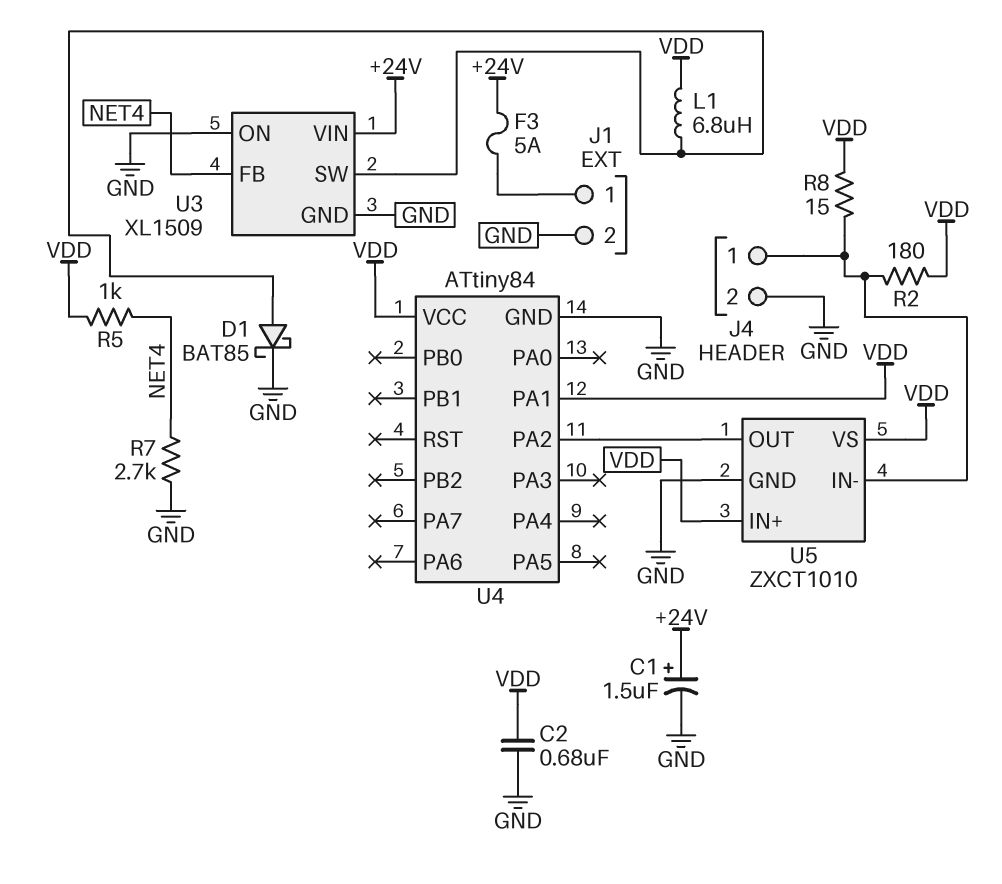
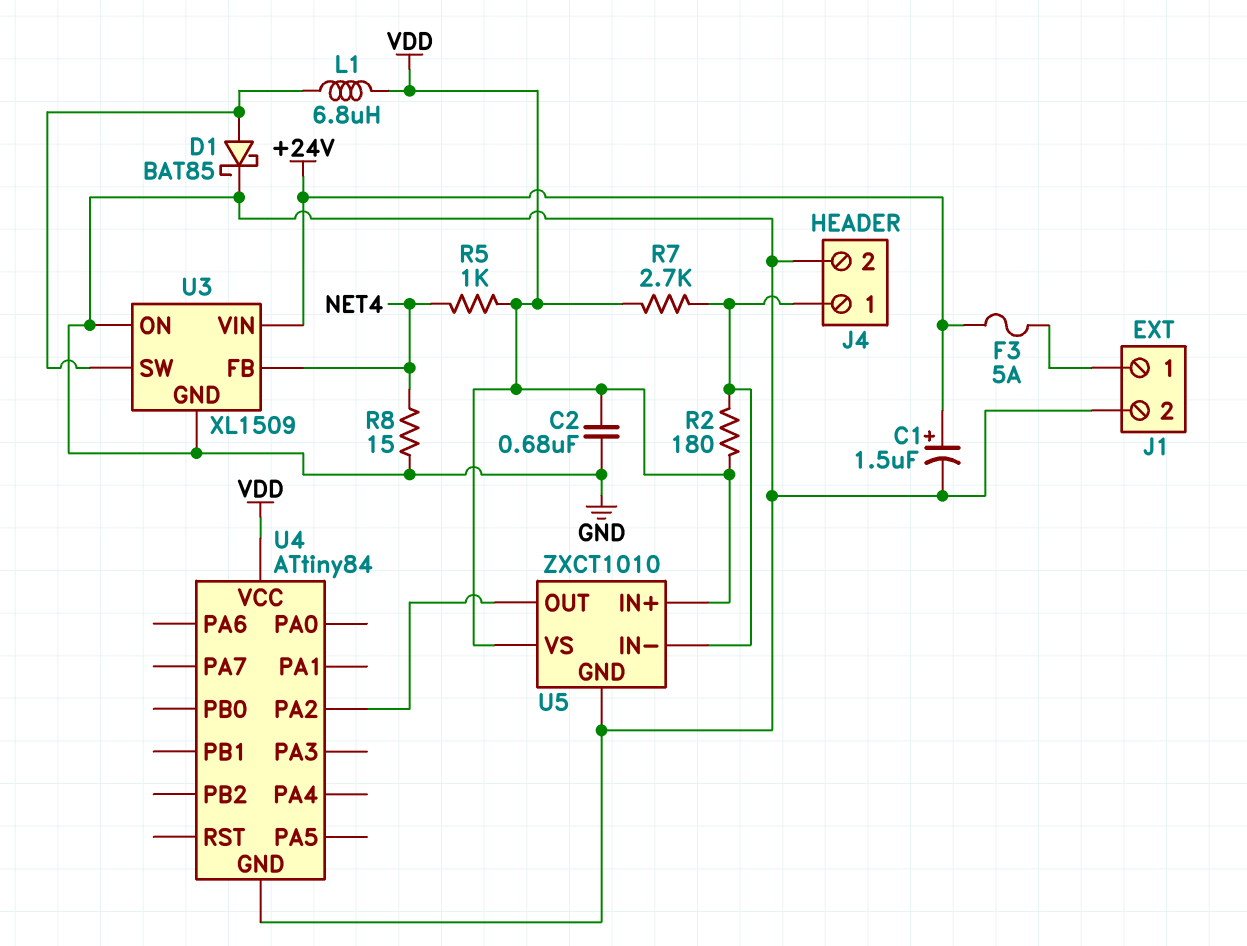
R7: 2.7k (GND, NET4) -> 2.7k (J4/1, VDD)
R8: 15 (J4/1, VDD) -> 15 (GND, NET4)
U4 pin PA1: VDD -> none

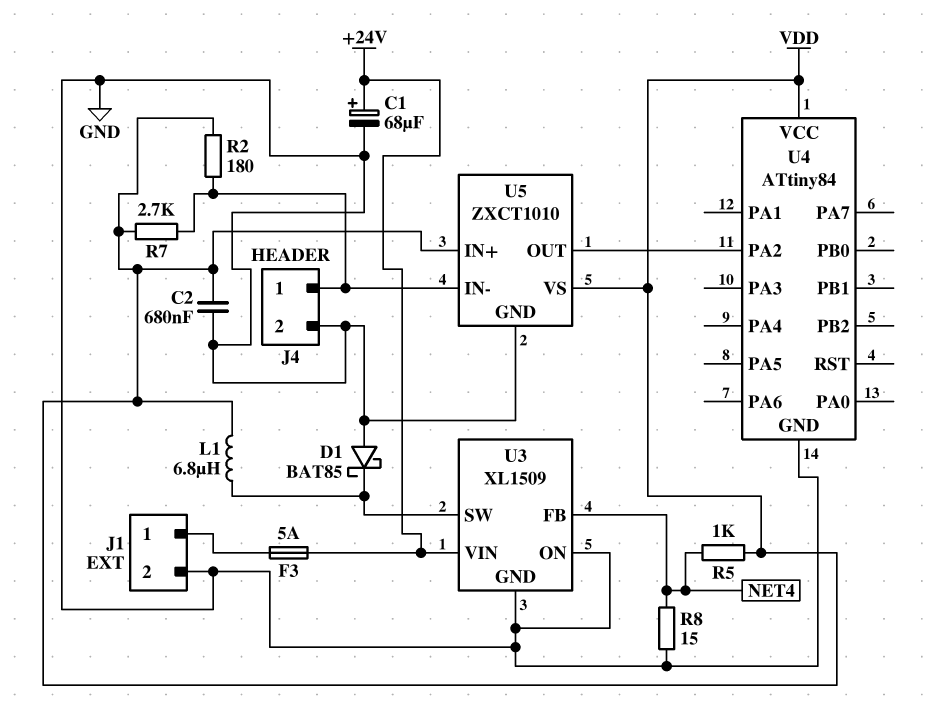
C1: 1.5uF (plus +24V, minus GND) -> 68uF (plus +24V, minus GND)
D1: schottky BAT85 (A U3/SW, K GND) -> schottky BAT85 (A GND, K U3/SW)

